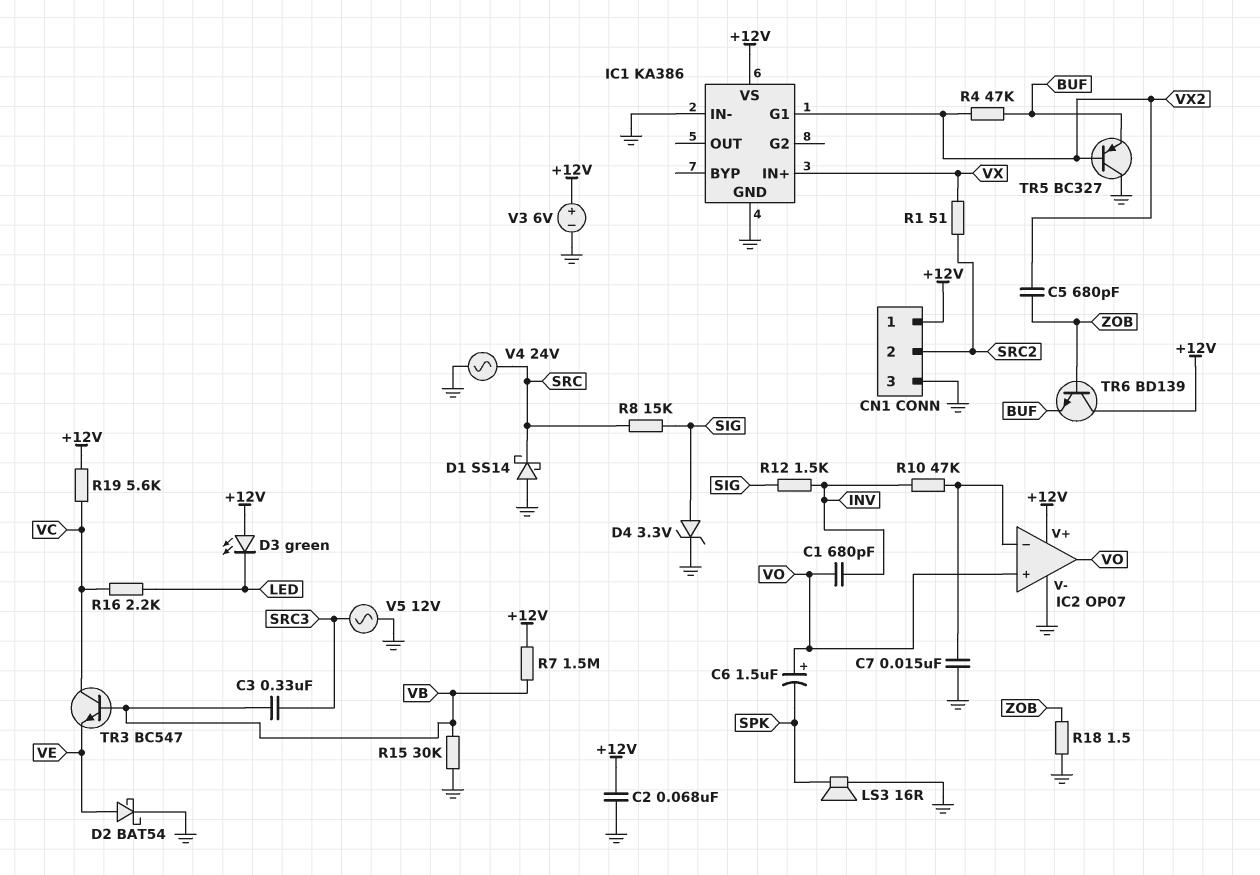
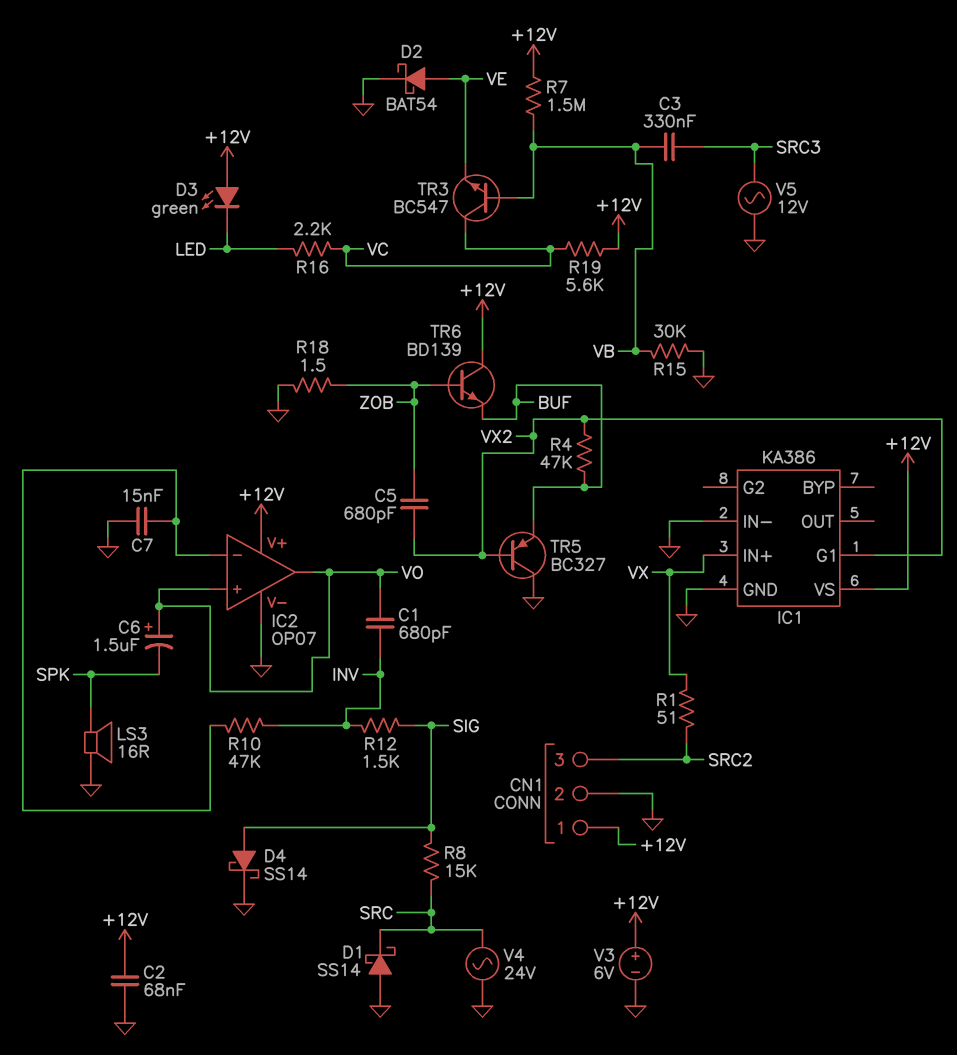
CN1 pin 2: SRC2 -> GND
CN1 pin 3: GND -> SRC2
D4: zener 3.3V (A SIG, K GND) -> schottky SS14 (A SIG, K GND)

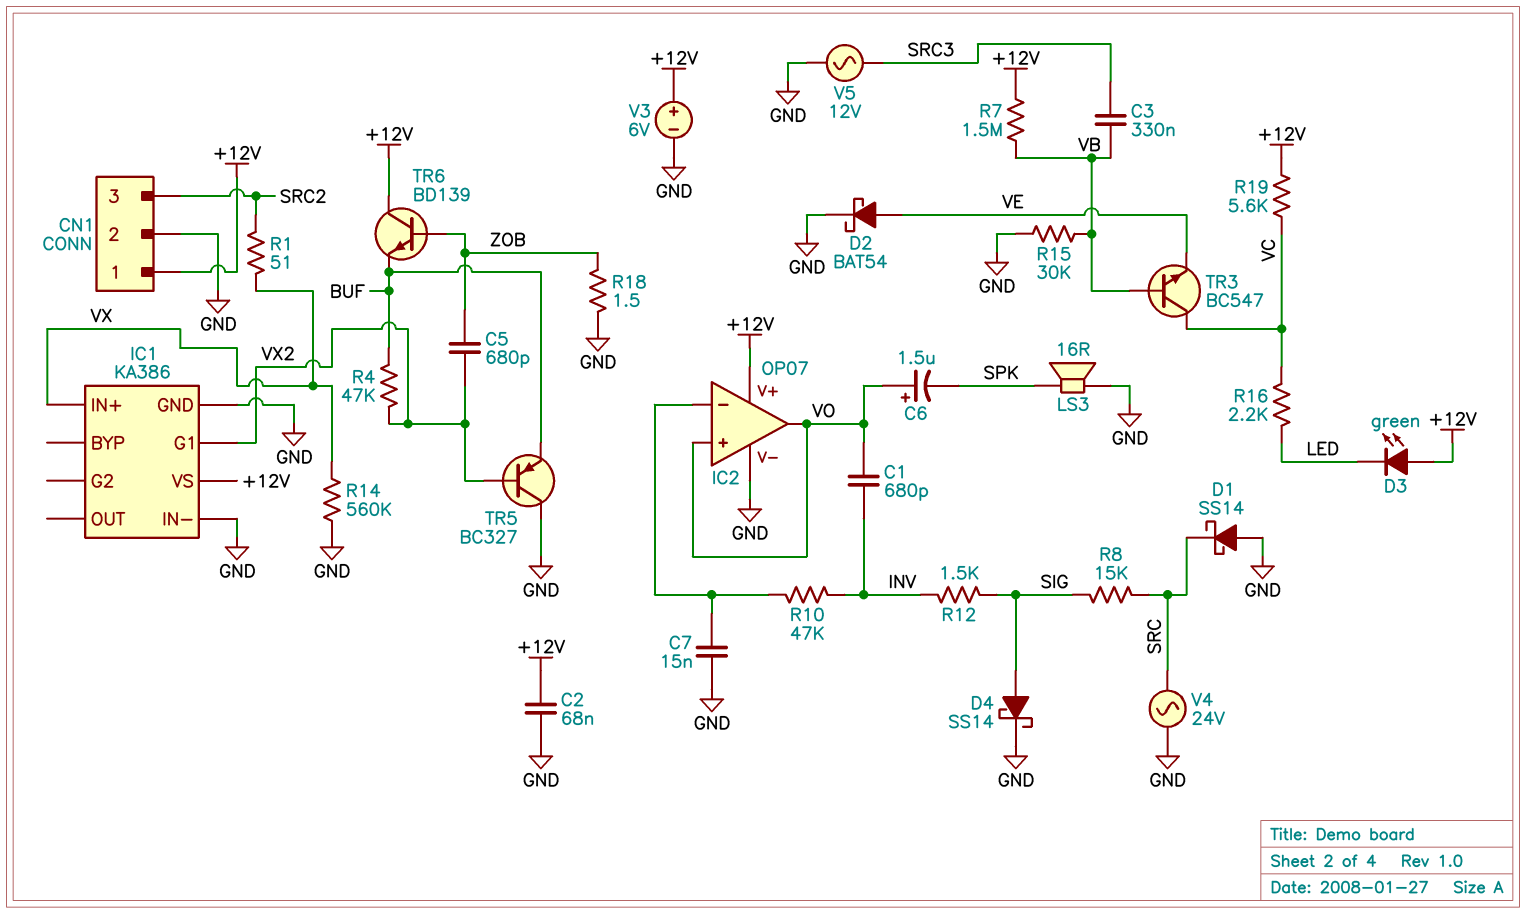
R14: none -> 560k (GND, VX)

